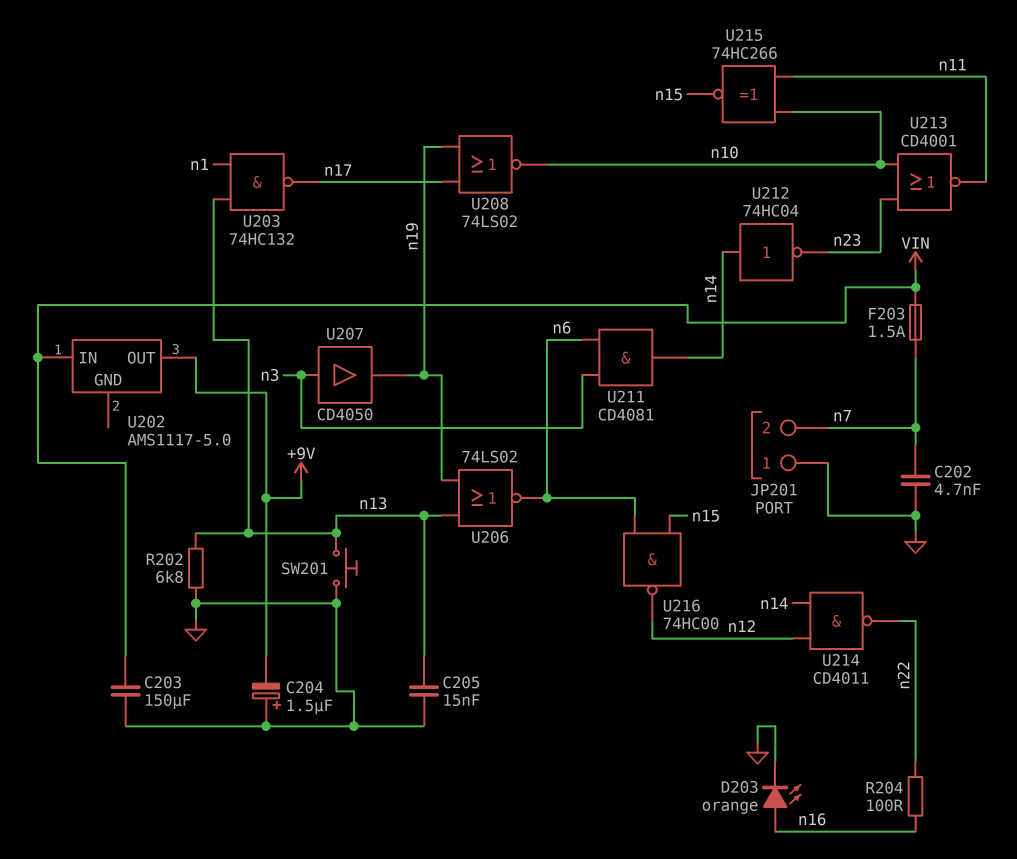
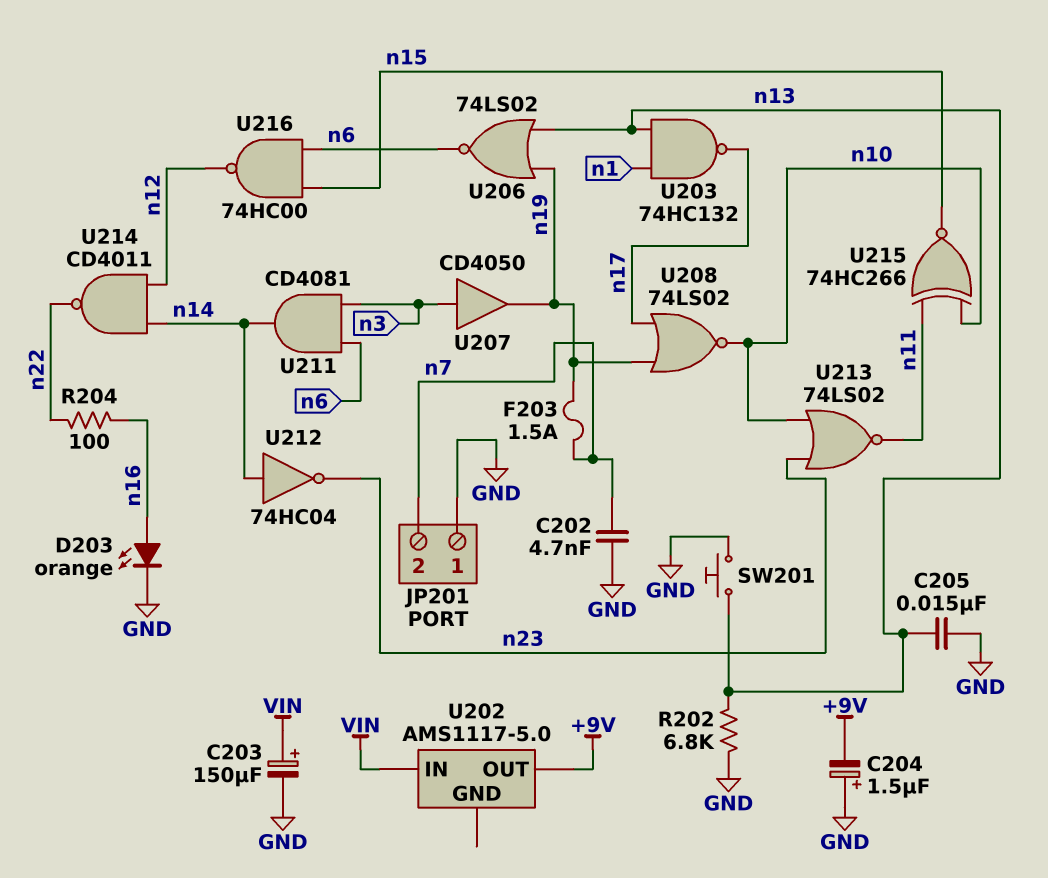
C203: 150uF (GND, VIN) -> 150uF (plus VIN, minus GND)
F203: 1.5A (VIN, n7) -> 1.5A (n7, n19)
U213: NOR CD4001 (in n10, in n23, out n11) -> NOR 74LS02 (in n10, in n23, out n11)

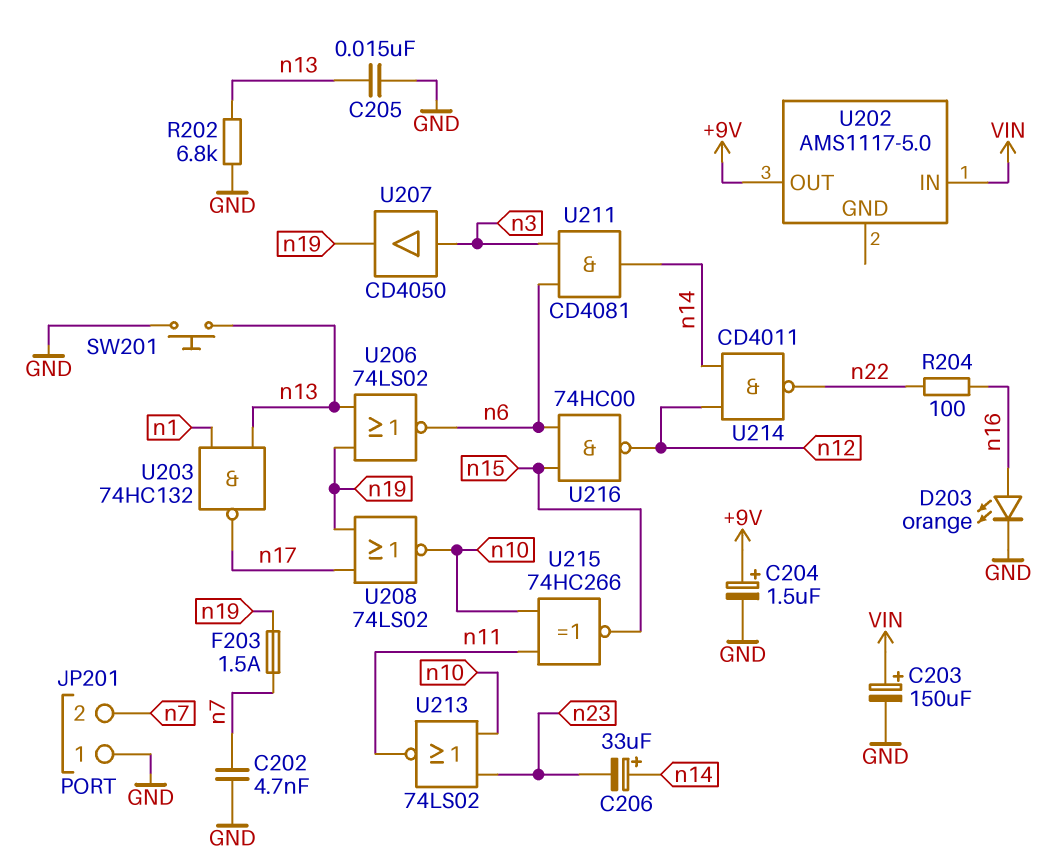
C204: 1.5uF (plus GND, minus +9V) -> 1.5uF (plus +9V, minus GND)
C206: none -> 33uF (plus n14, minus n23)
U212: NOT 74HC04 (in n14, out n23) -> none

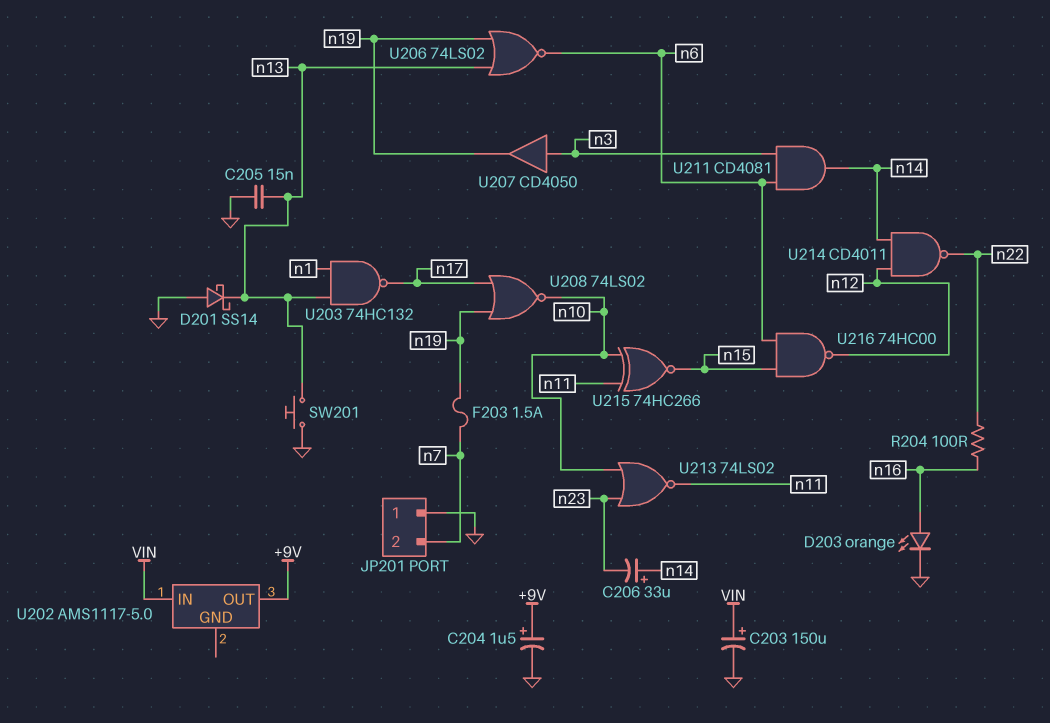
C202: 4.7nF (GND, n7) -> none
D201: none -> schottky SS14 (A GND, K n13)
R202: 6.8k (GND, n13) -> none

